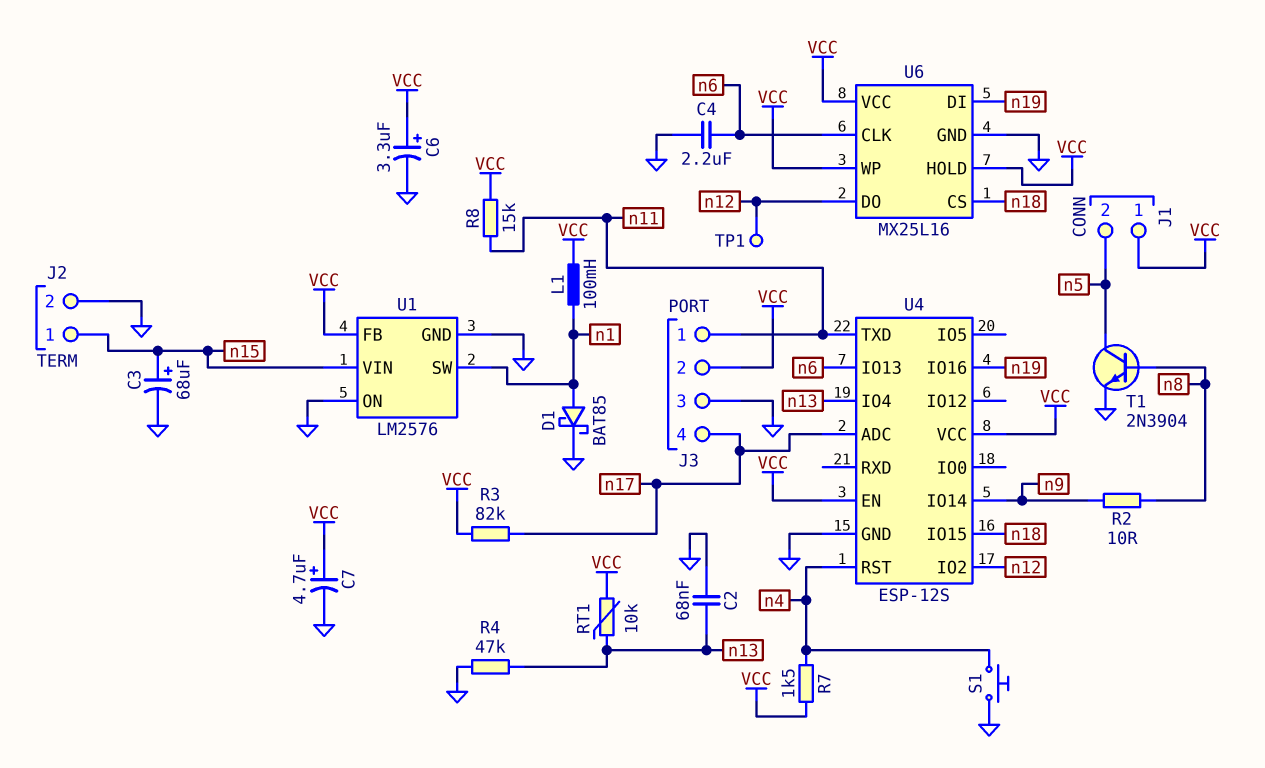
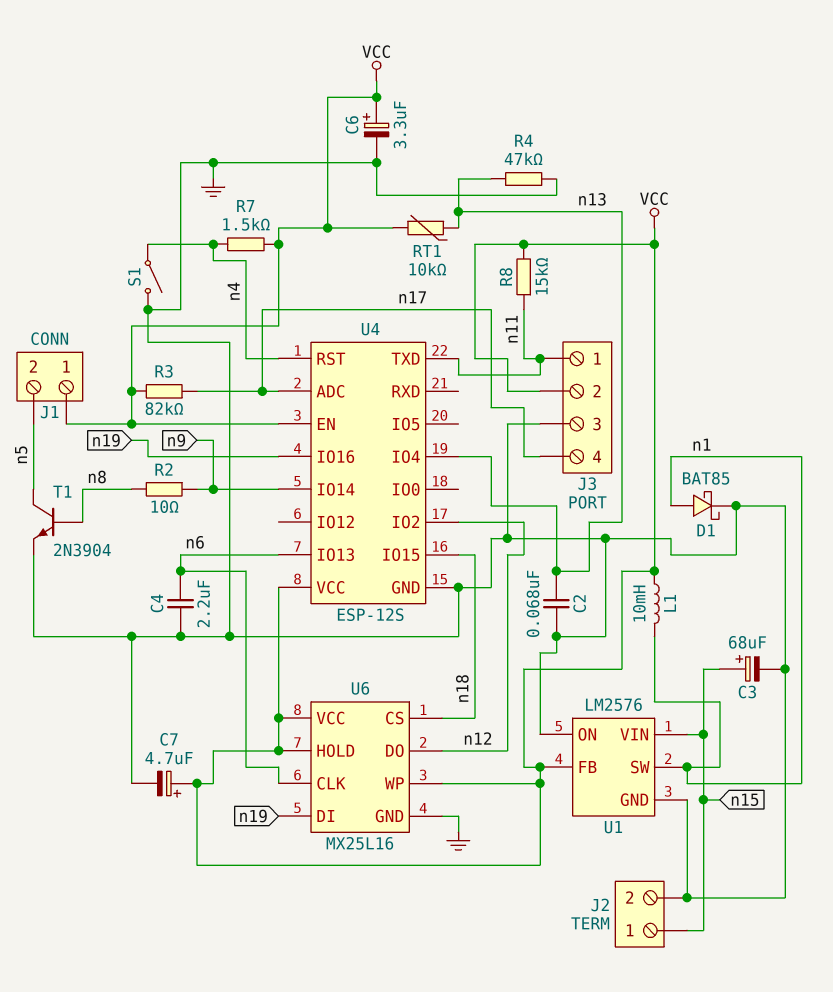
L1: 100mH (VCC, n1) -> 10mH (VCC, n1)
S1: button (GND, n4) -> switch (GND, n4)
TP1: test point (n12) -> none

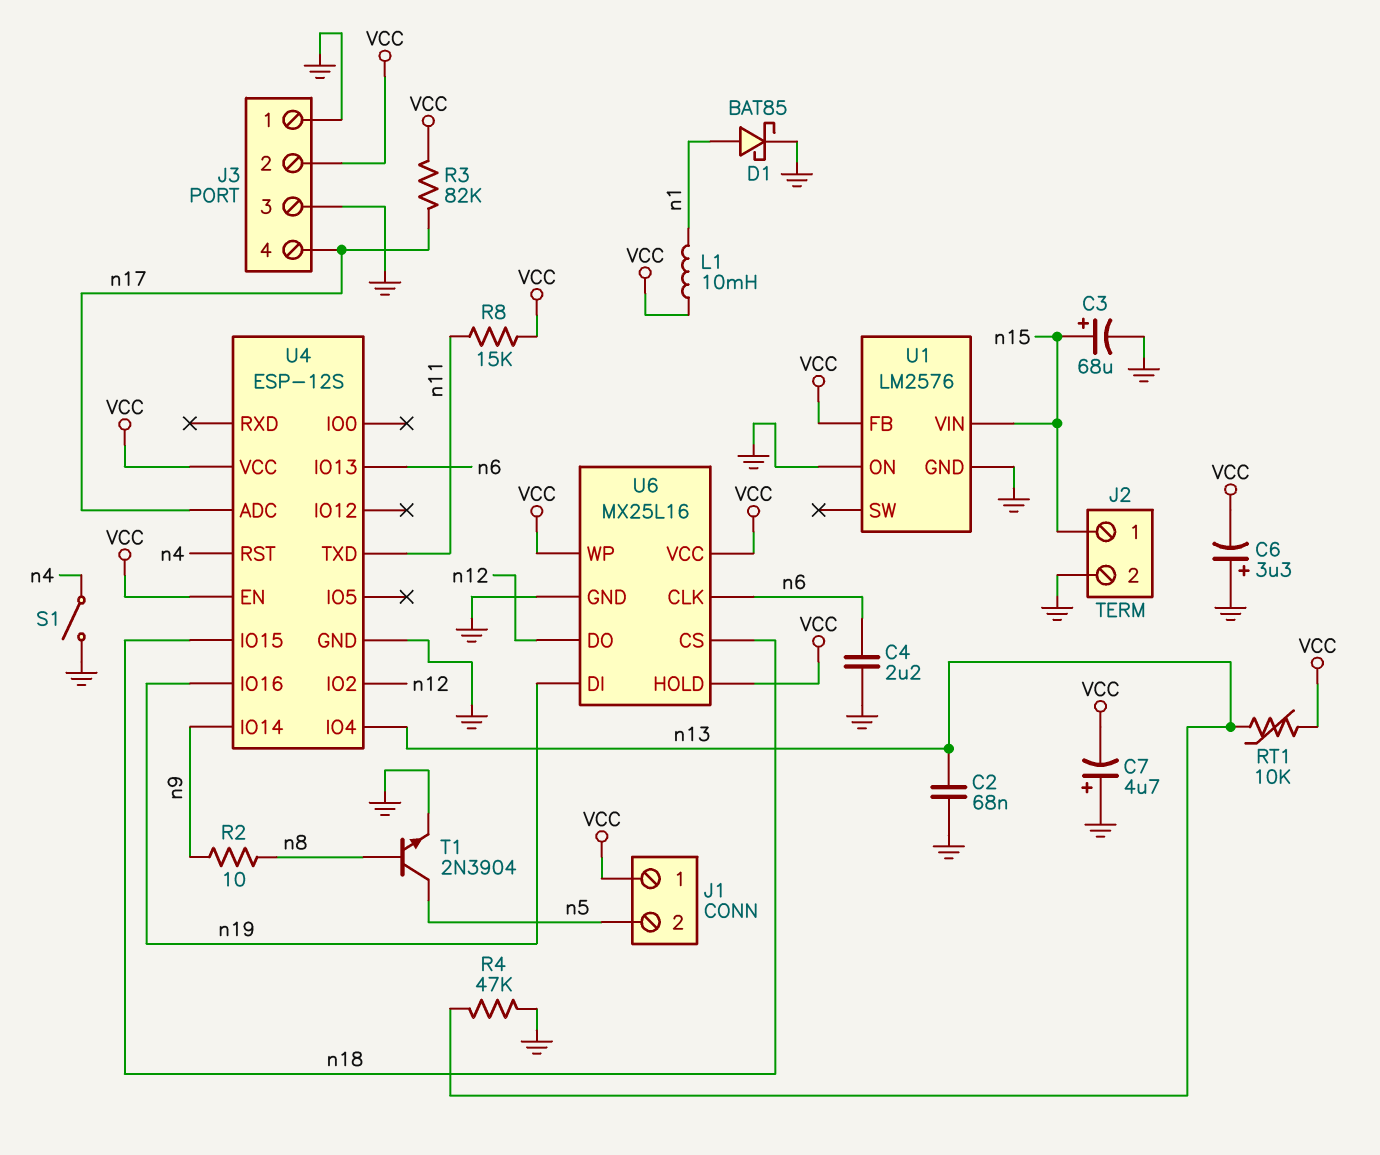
C6: 3.3uF (plus VCC, minus GND) -> 3.3uF (plus GND, minus VCC)
C7: 4.7uF (plus VCC, minus GND) -> 4.7uF (plus GND, minus VCC)
J3 pin 1: n11 -> GND
R7: 1.5k (VCC, n4) -> none
U1 pin SW: n1 -> none

